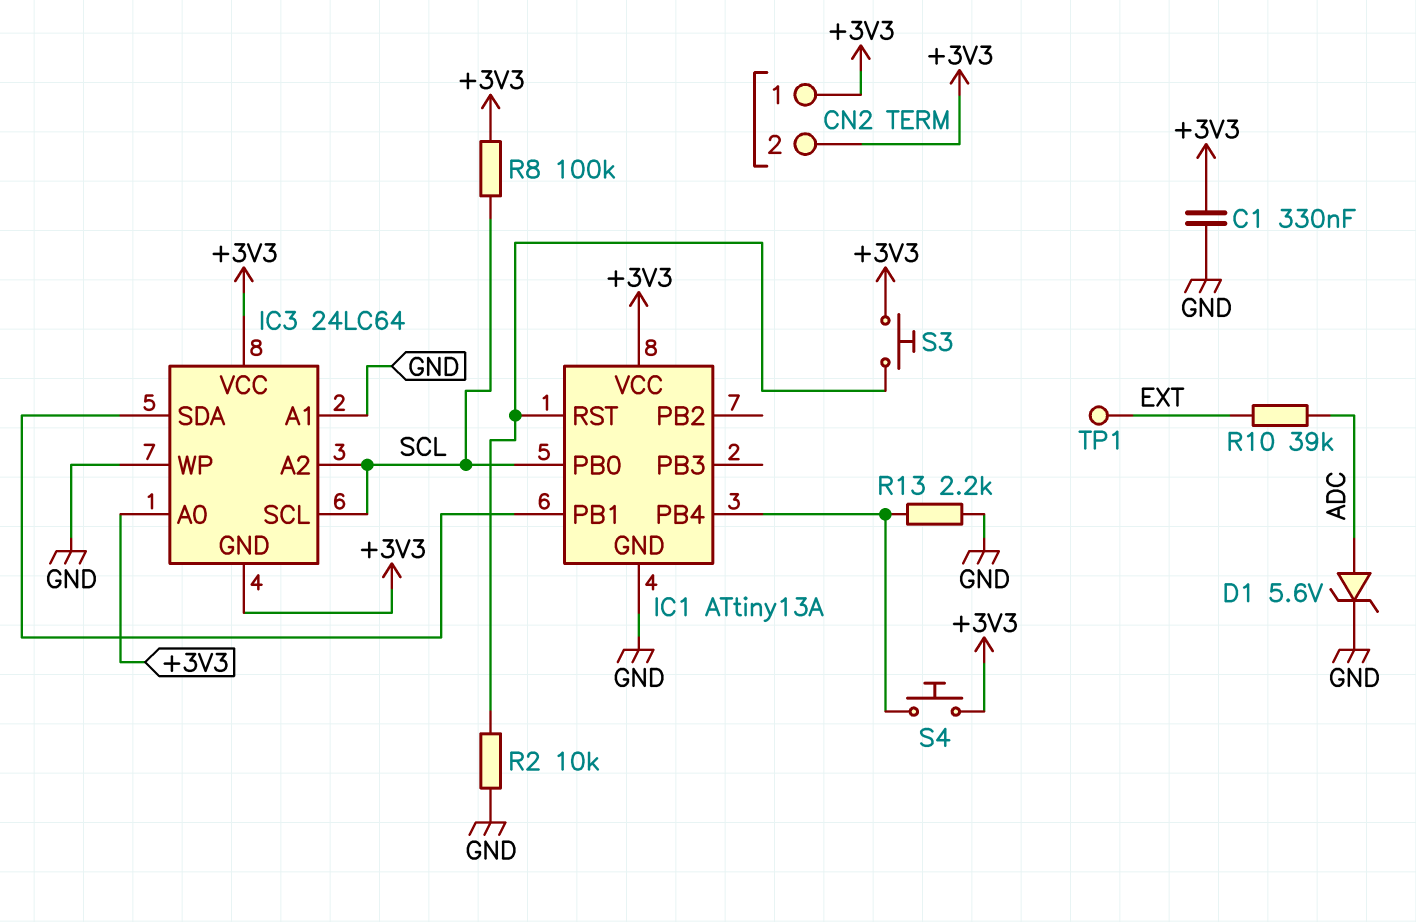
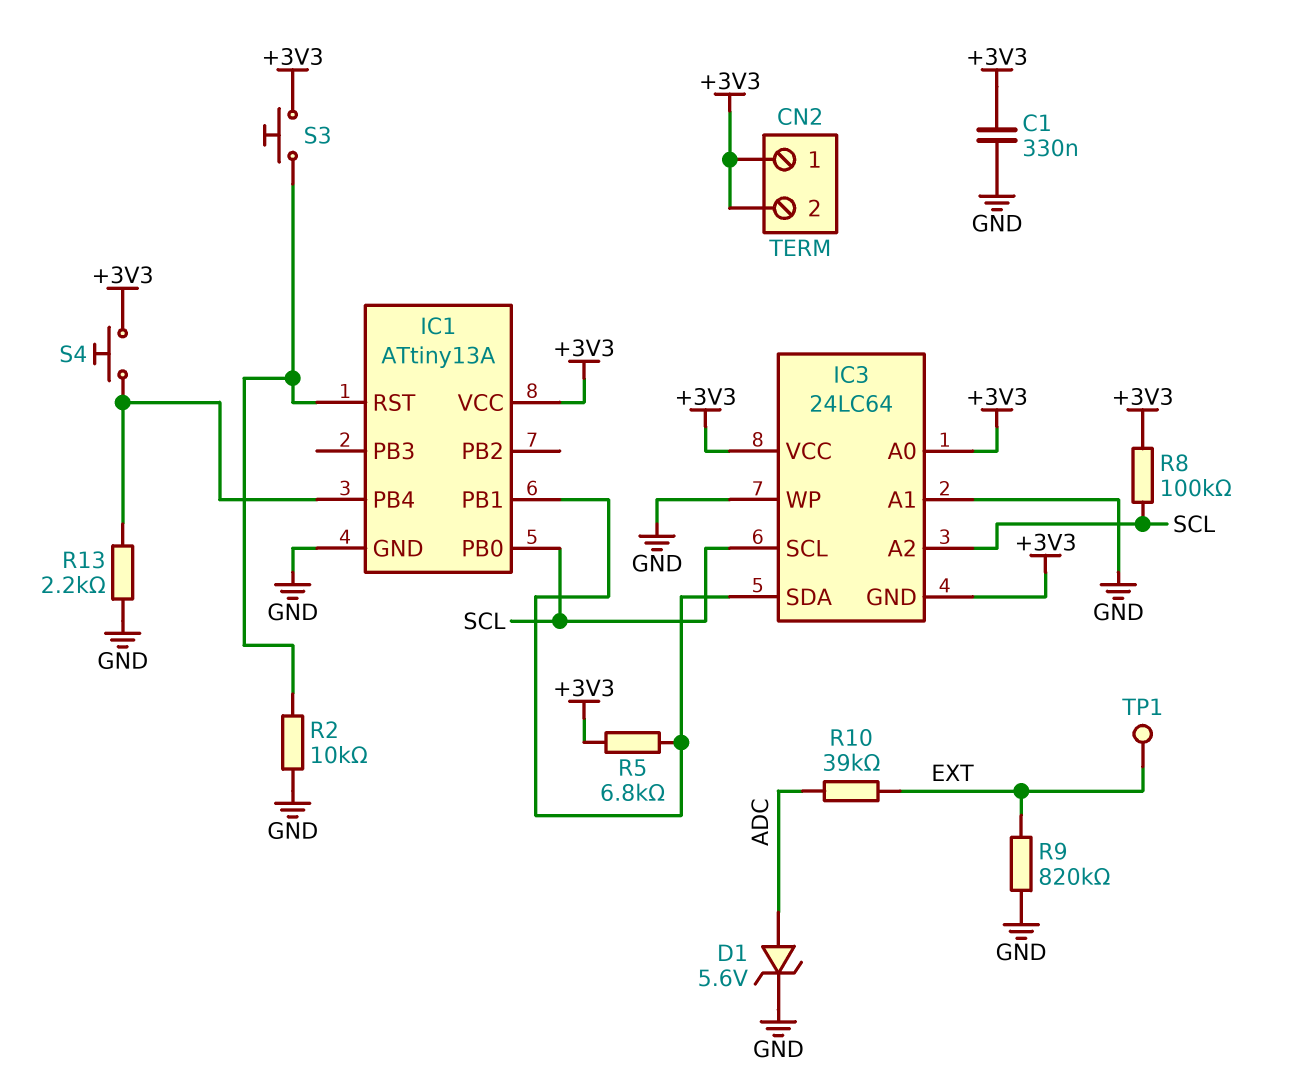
R5: none -> 6.8k (+3V3, IC1/PB1)
R9: none -> 820k (EXT, GND)

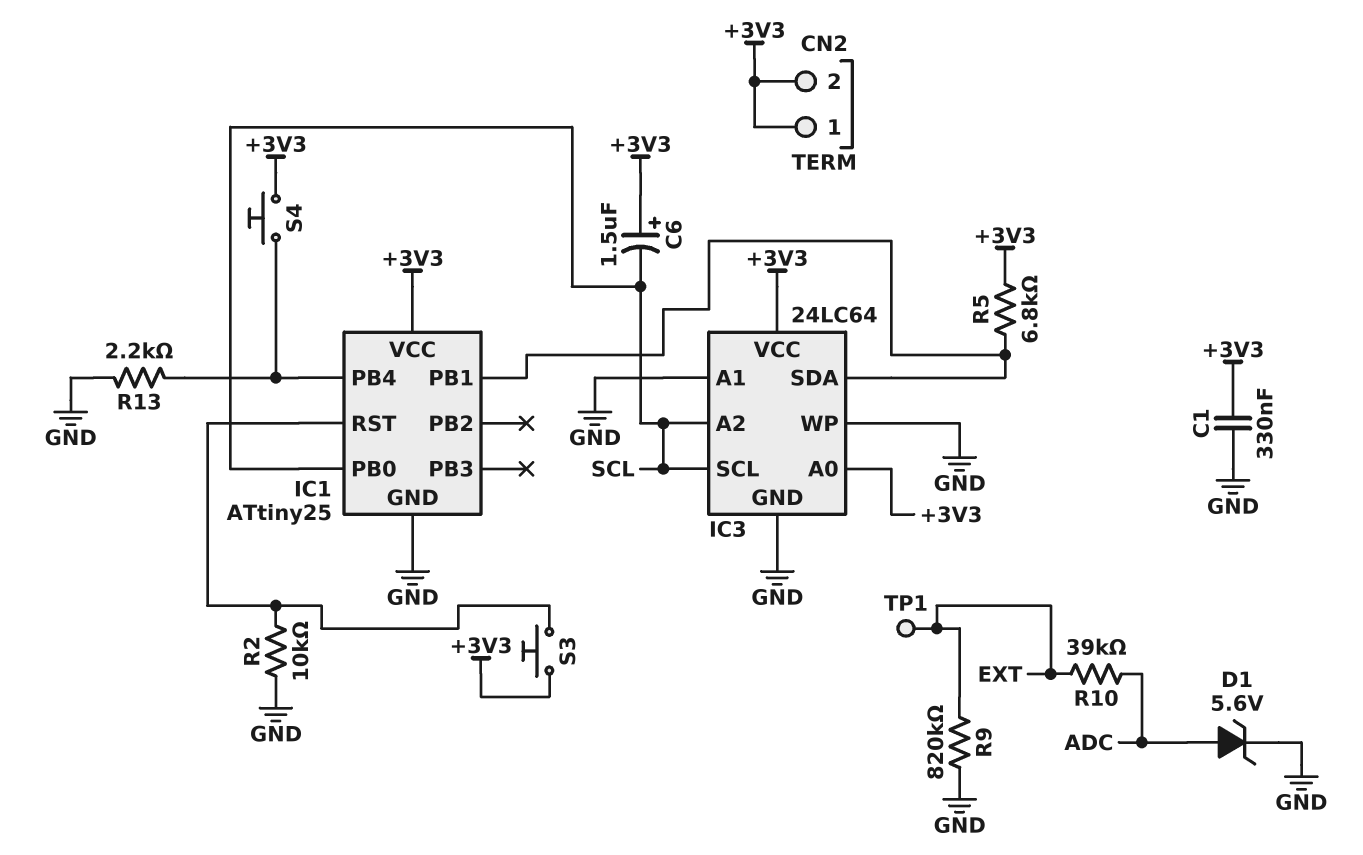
C6: none -> 1.5uF (plus +3V3, minus SCL)
IC1: ATtiny13A -> ATtiny25
IC3 pin GND: +3V3 -> GND
R8: 100k (+3V3, SCL) -> none

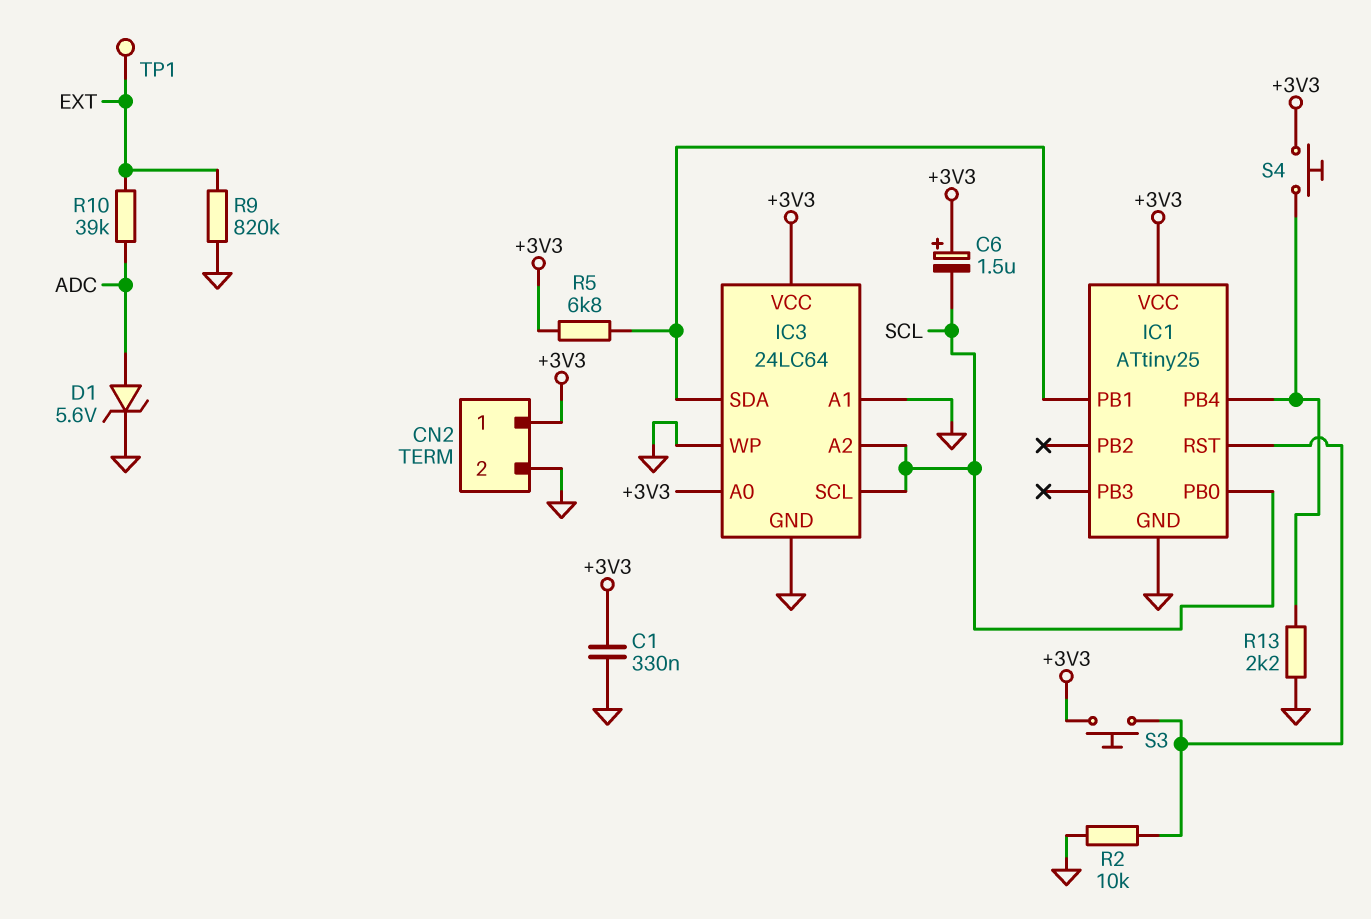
CN2 pin 2: +3V3 -> GND

